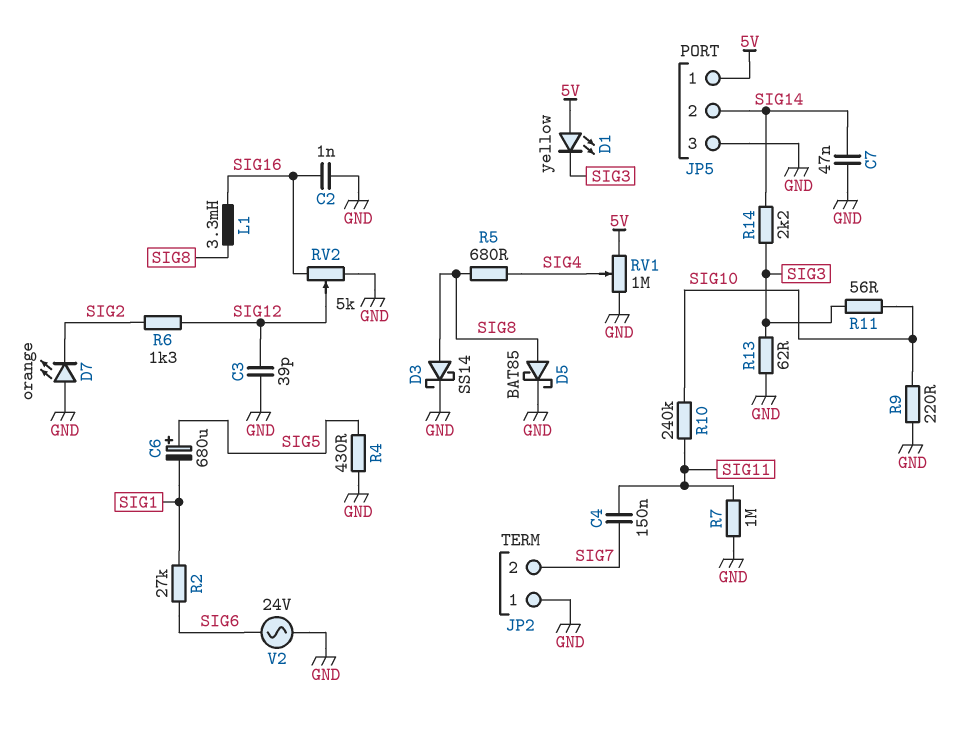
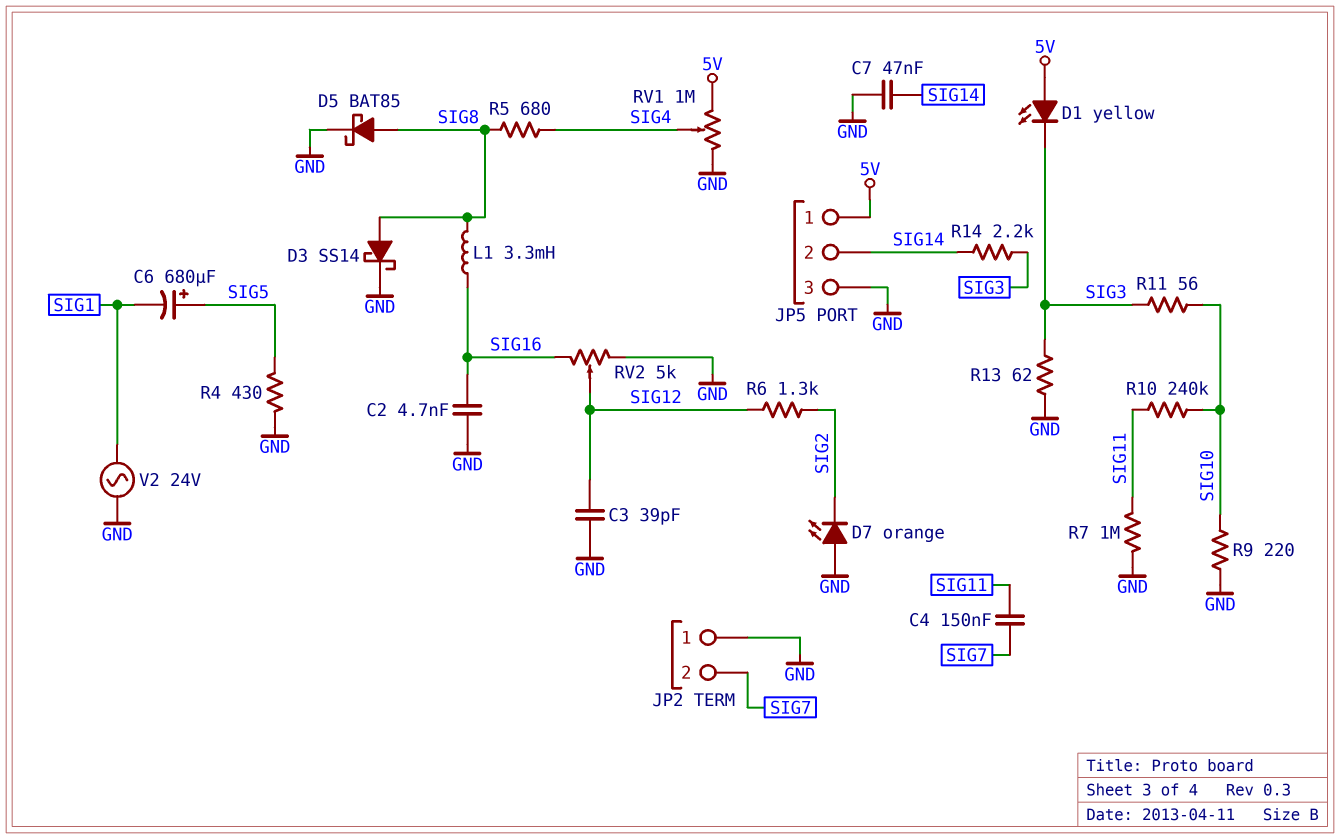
C2: 1nF (GND, SIG16) -> 4.7nF (GND, SIG16)
R2: 27k (SIG1, SIG6) -> none
V2: AC 24V (GND, SIG6) -> AC 24V (GND, SIG1)

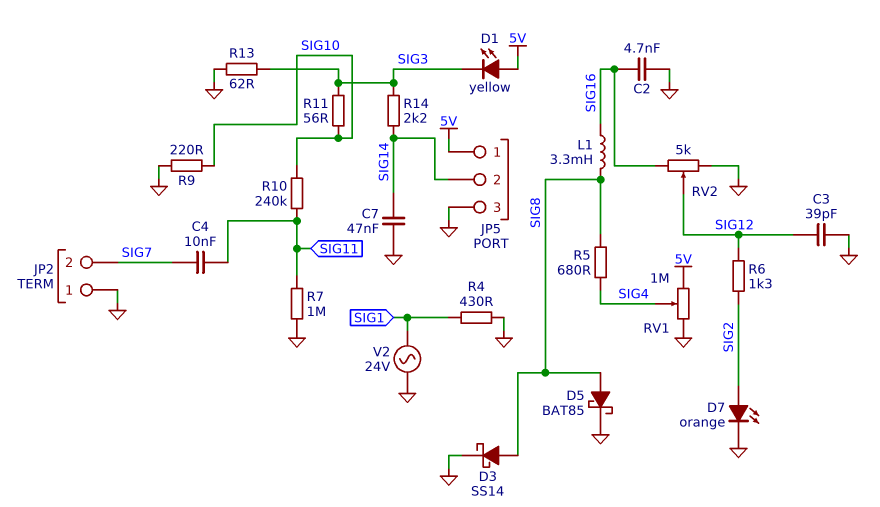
C4: 150nF (SIG7, SIG11) -> 10nF (SIG7, SIG11)
C6: 680uF (plus SIG5, minus SIG1) -> none
D7: LED orange (A GND, K SIG2) -> LED orange (A SIG2, K GND)
R4: 430 (GND, SIG5) -> 430 (GND, SIG1)

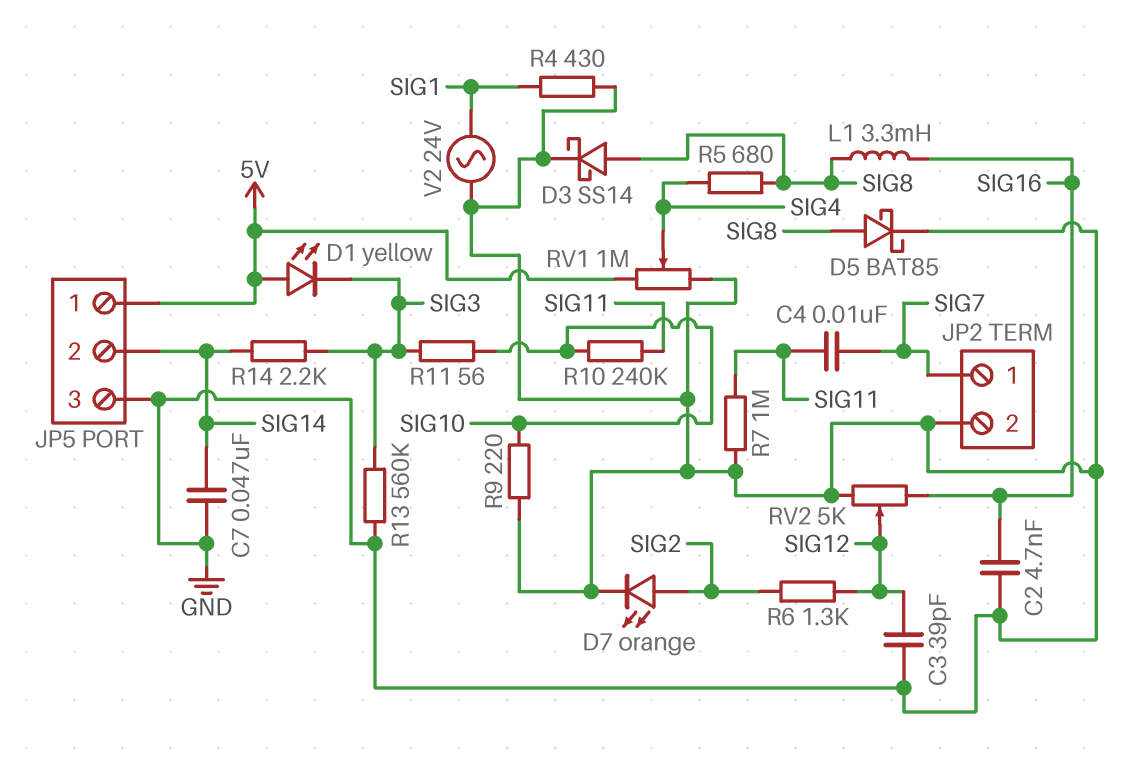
JP2 pin 1: GND -> SIG7
JP2 pin 2: SIG7 -> GND
R13: 62 (GND, SIG3) -> 560k (GND, SIG3)

